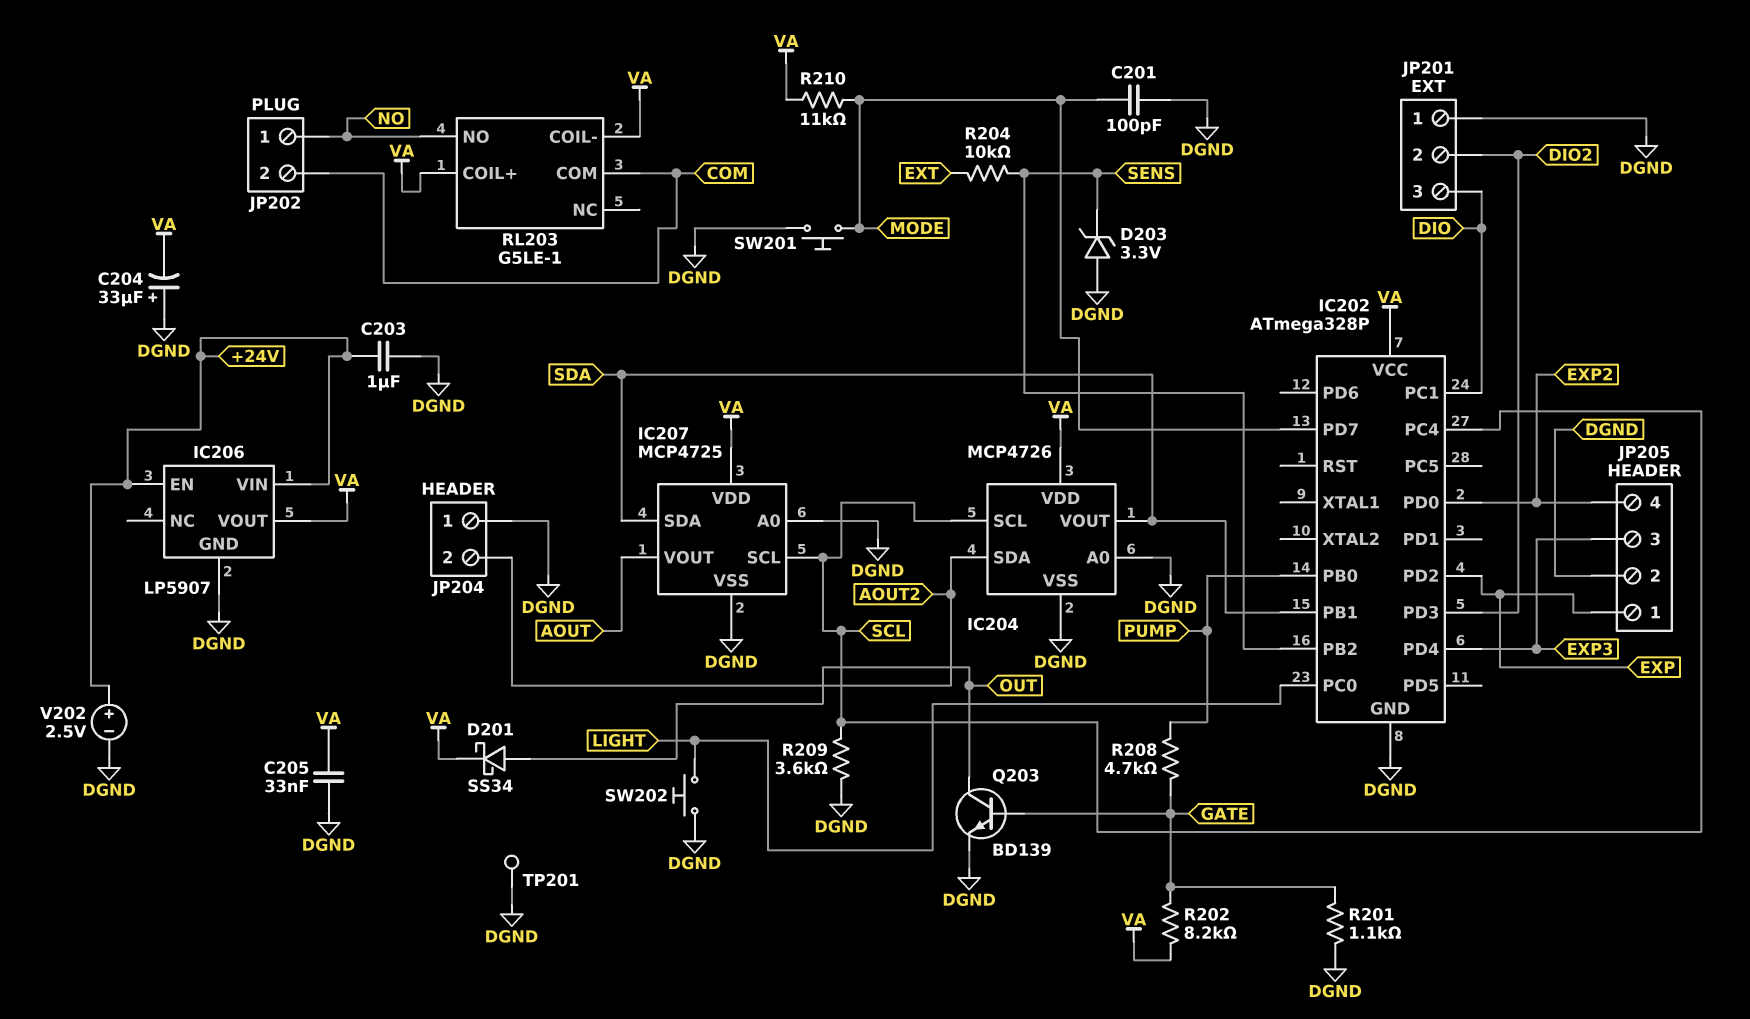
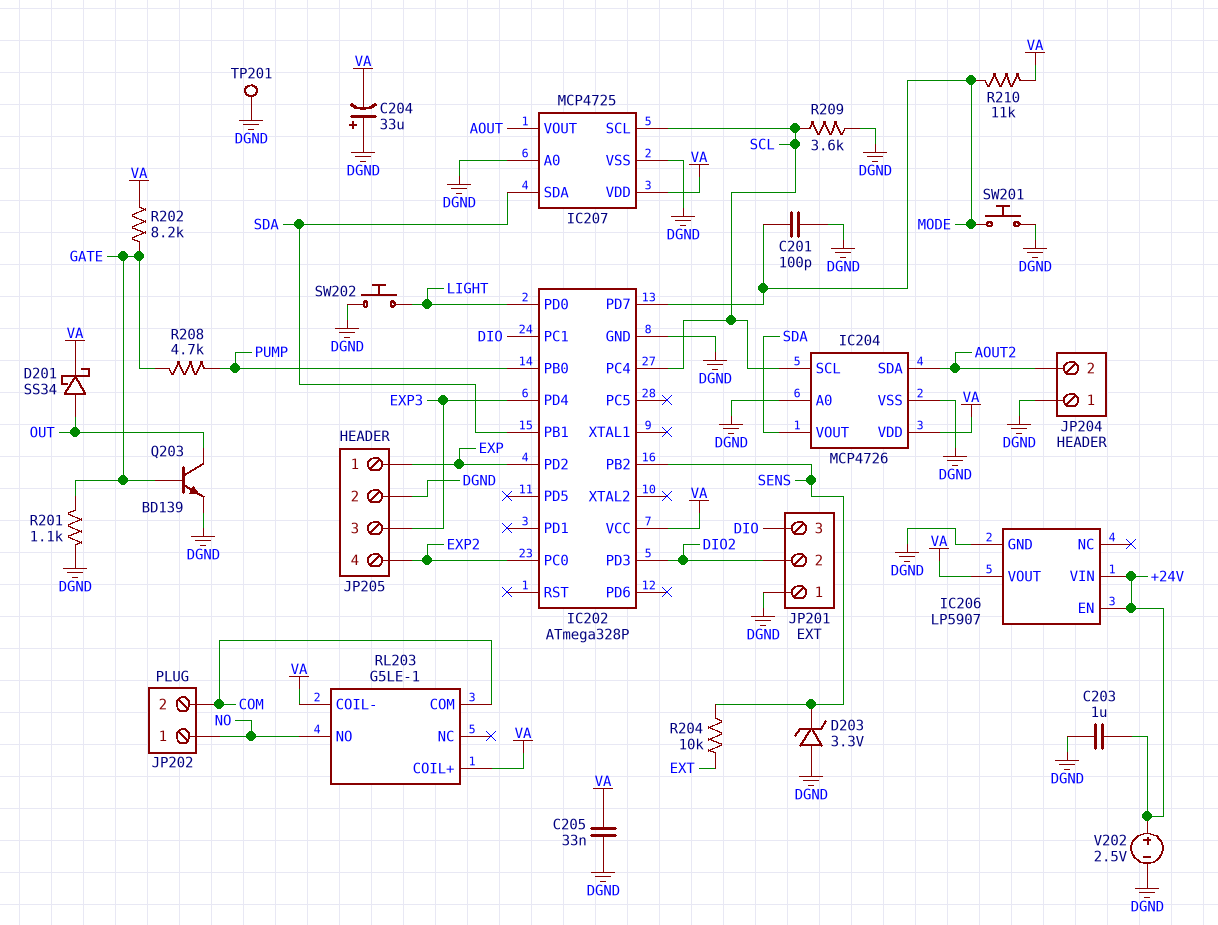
IC202 pin PC0: LIGHT -> EXP2
IC202 pin PD0: EXP2 -> LIGHT

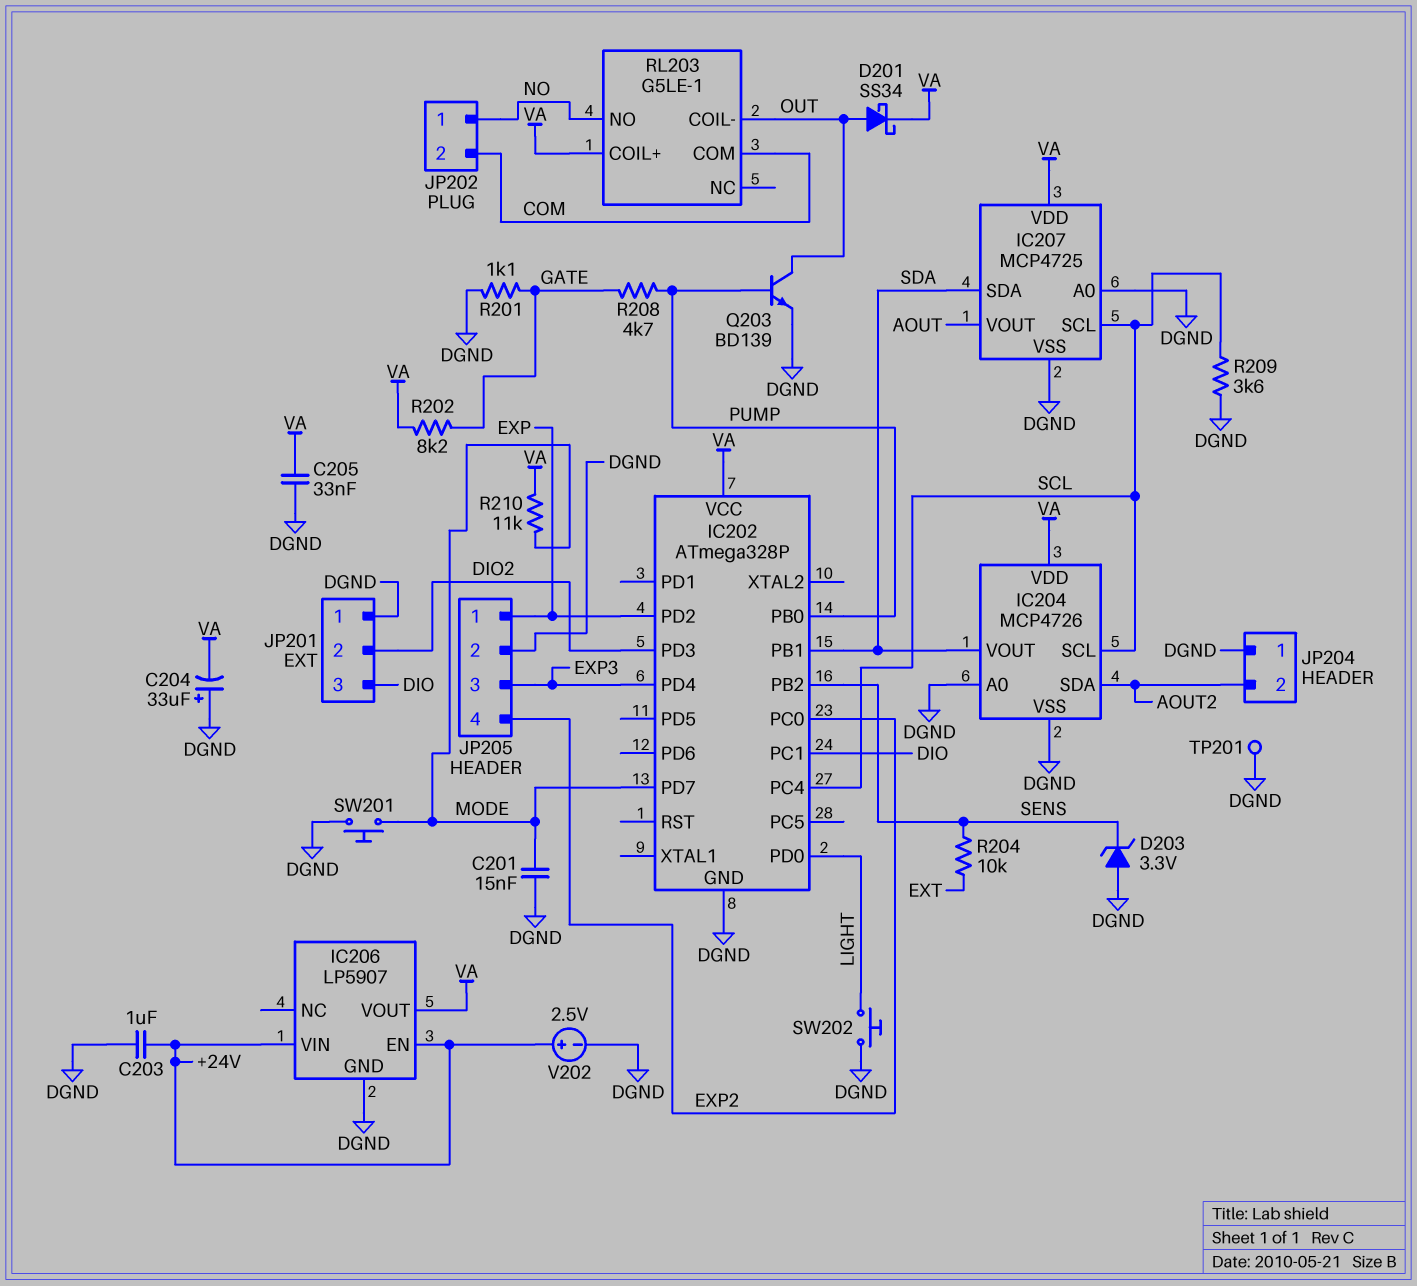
C201: 100pF (DGND, MODE) -> 15nF (DGND, MODE)
Q203: NPN BD139 (B GATE, C OUT, E DGND) -> NPN BD139 (B PUMP, C OUT, E DGND)
RL203 pin COIL-: VA -> OUT

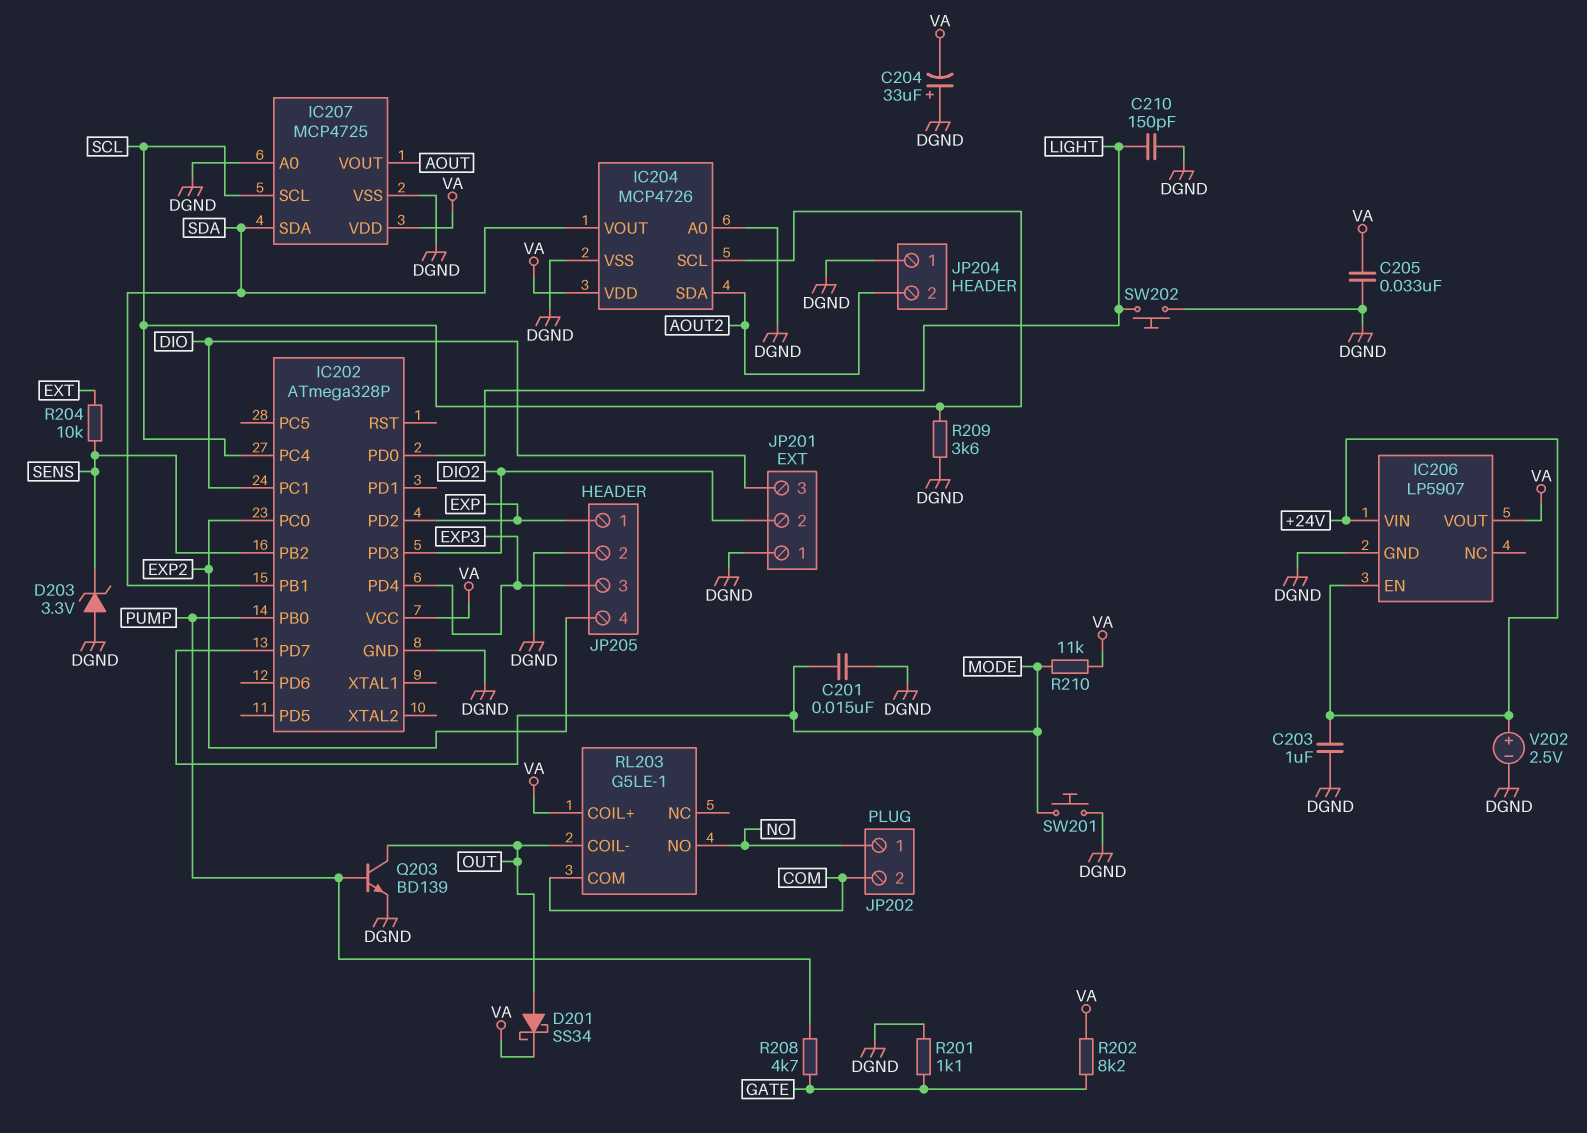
C210: none -> 150pF (DGND, LIGHT)
TP201: test point (DGND) -> none

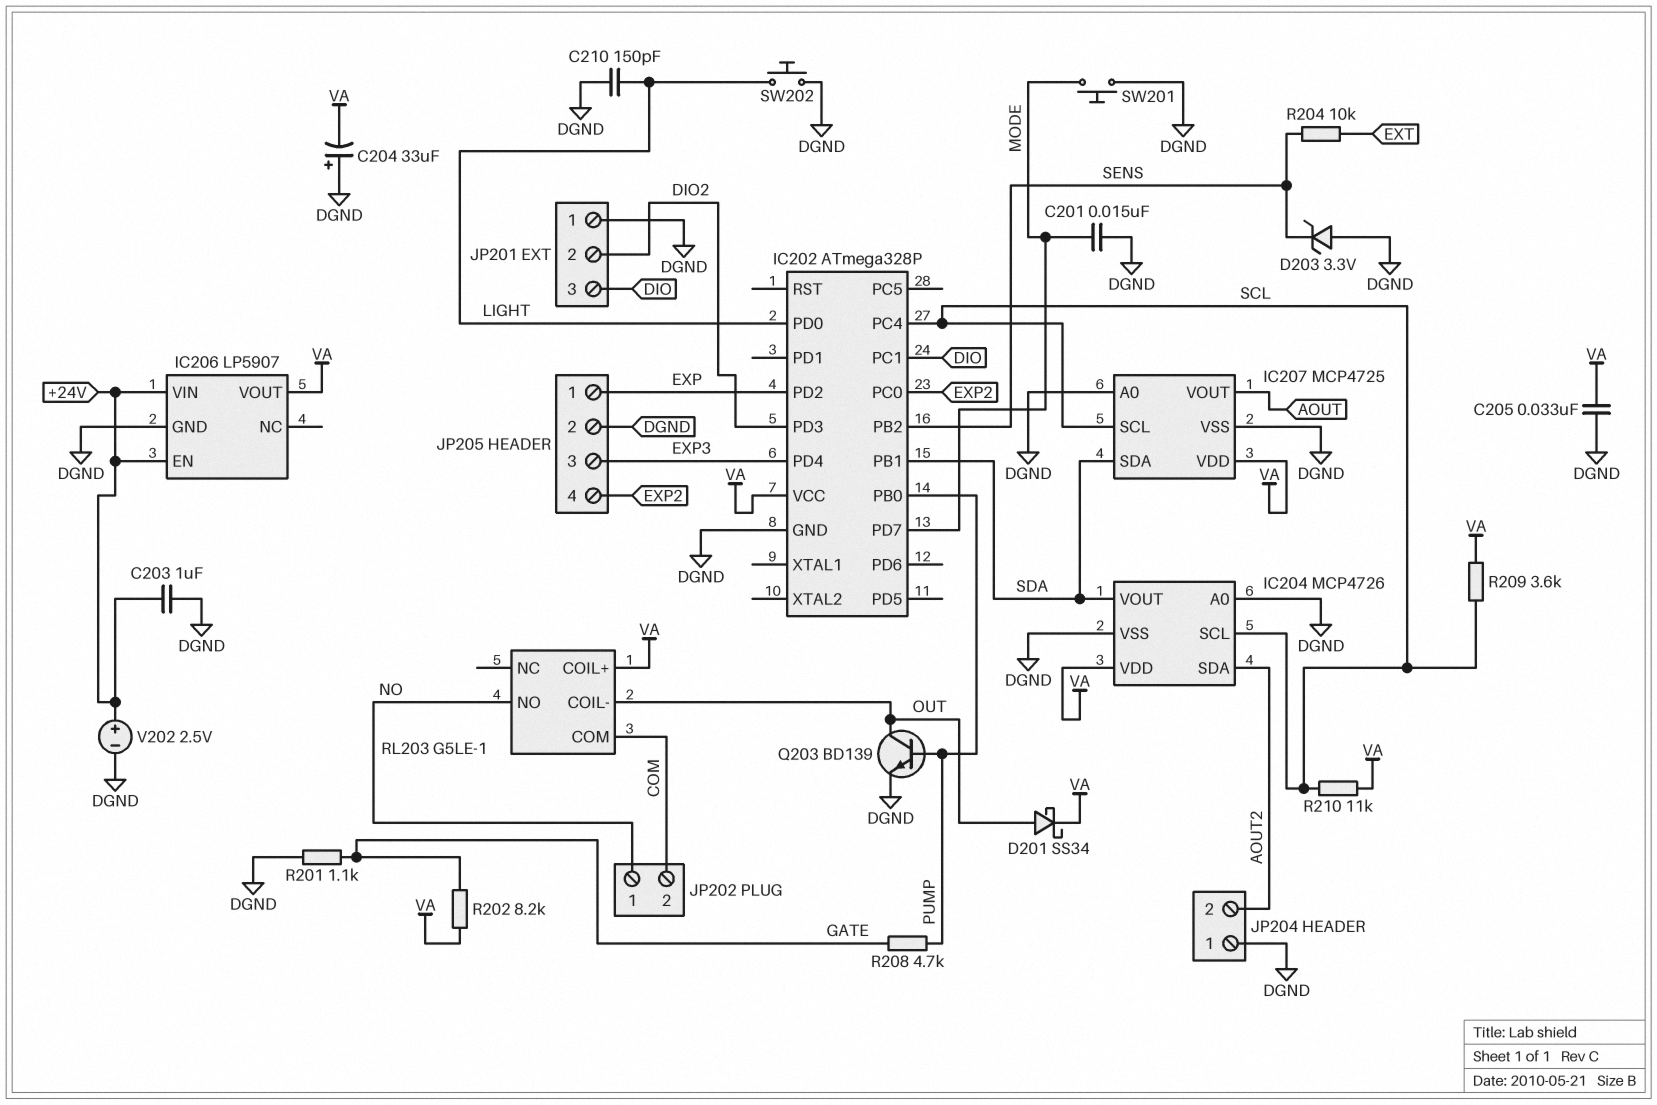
R209: 3.6k (DGND, SCL) -> 3.6k (SCL, VA)
R210: 11k (MODE, VA) -> 11k (SCL, VA)

